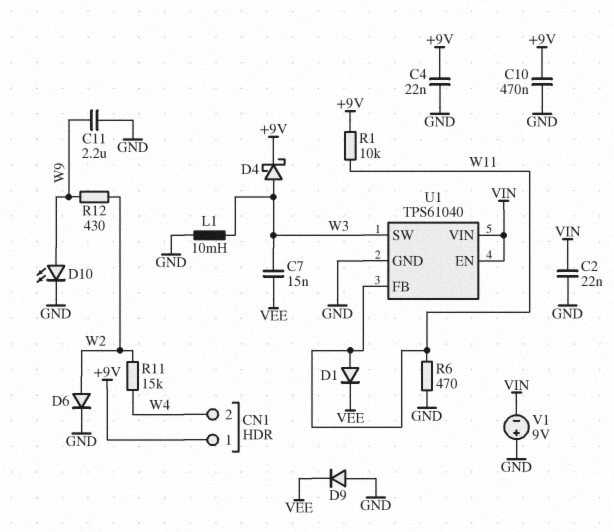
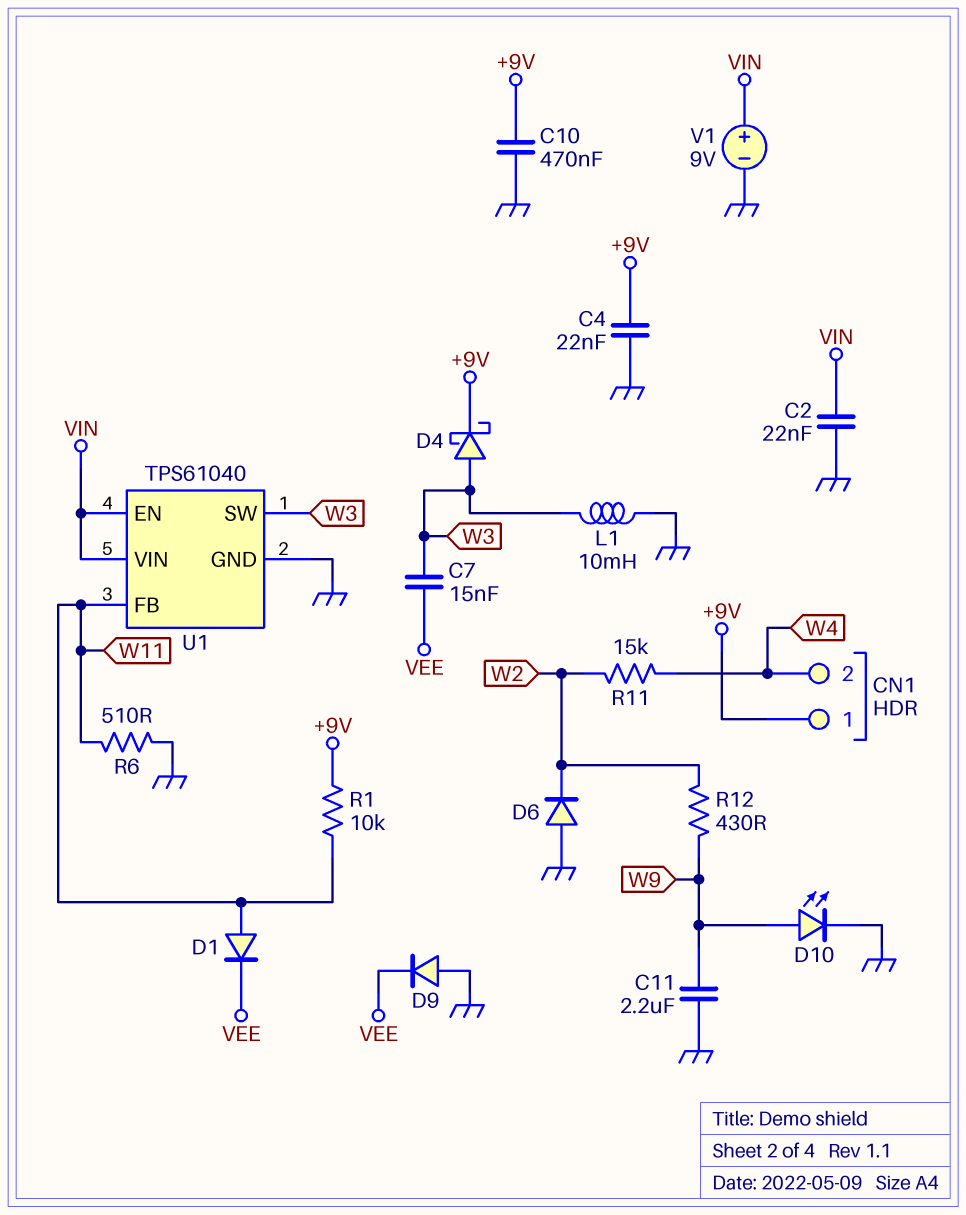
D6: diode (A W2, K GND) -> diode (A GND, K W2)
R6: 470 (GND, W11) -> 510 (GND, W11)
V1: 9V (plus GND, minus VIN) -> 9V (plus VIN, minus GND)

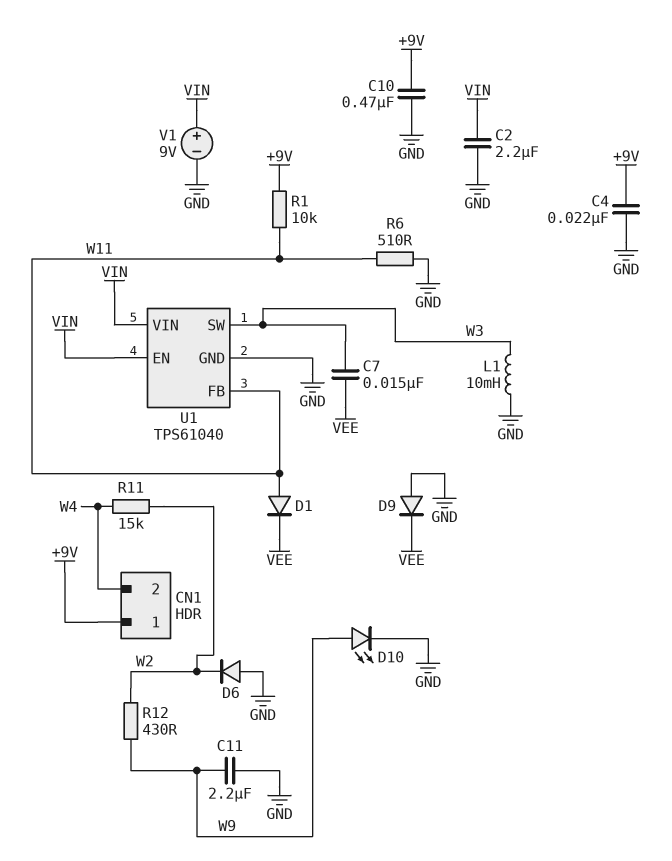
C2: 22nF (GND, VIN) -> 2.2uF (GND, VIN)
D4: schottky (A W3, K +9V) -> none

